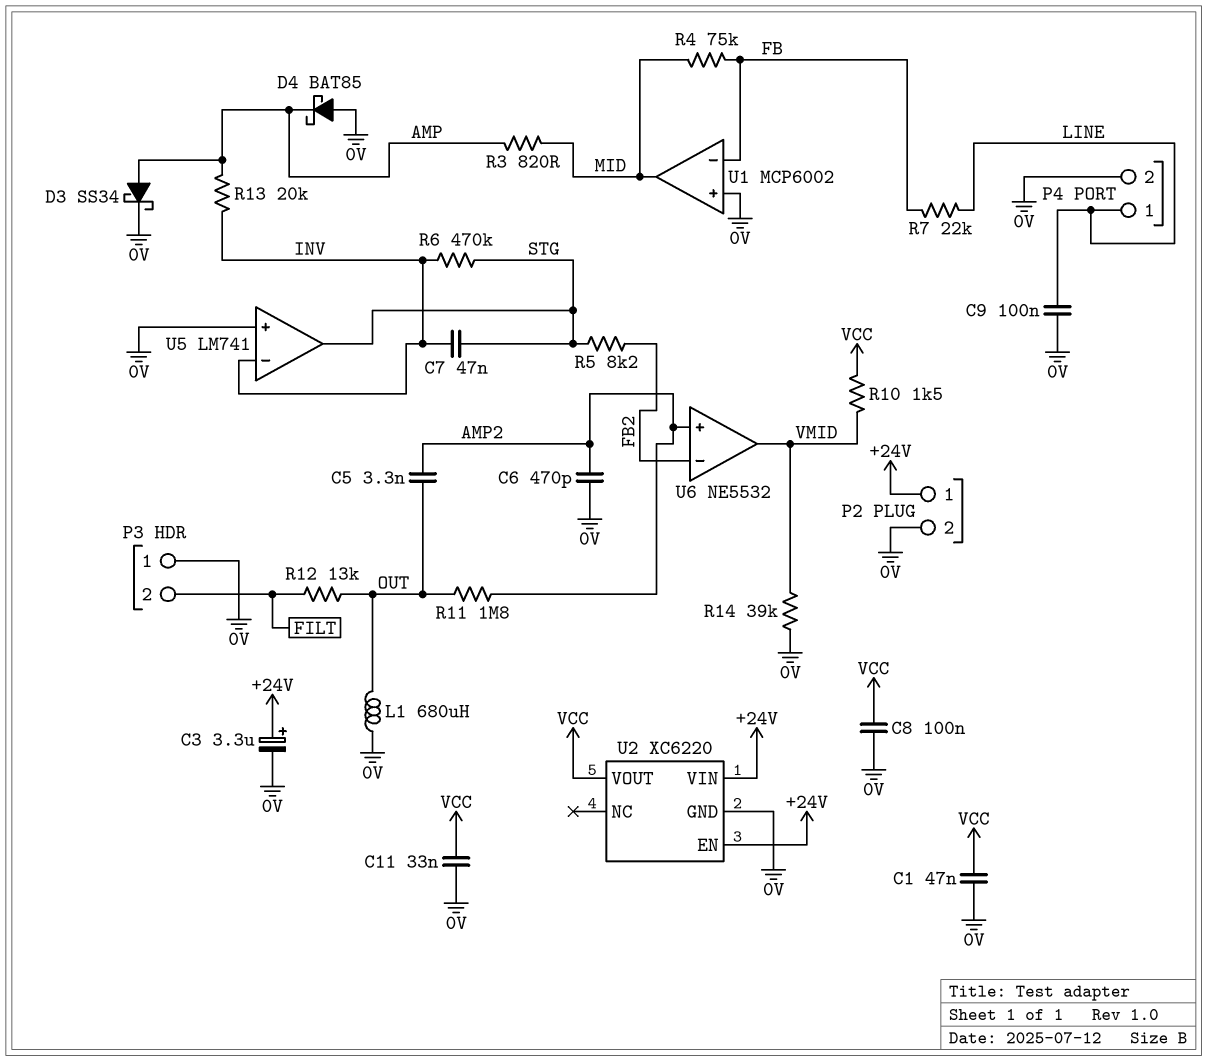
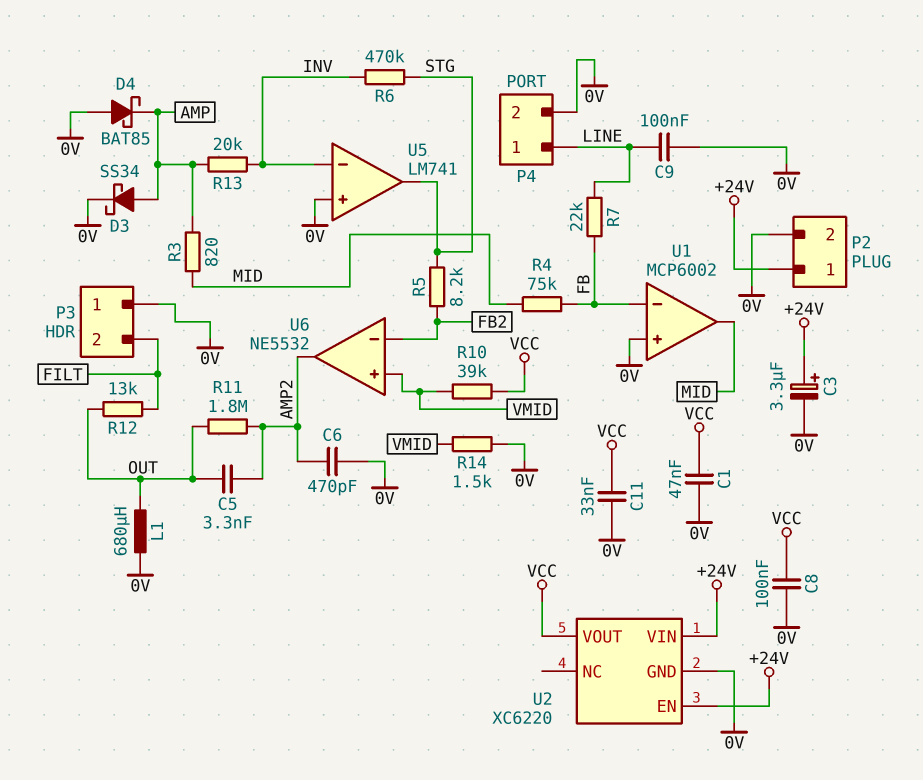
C7: 47nF (INV, STG) -> none
R10: 1.5k (VCC, VMID) -> 39k (VCC, VMID)
R14: 39k (0V, VMID) -> 1.5k (0V, VMID)
U6 pin in+: AMP2 -> VMID
U6 pin out: VMID -> AMP2

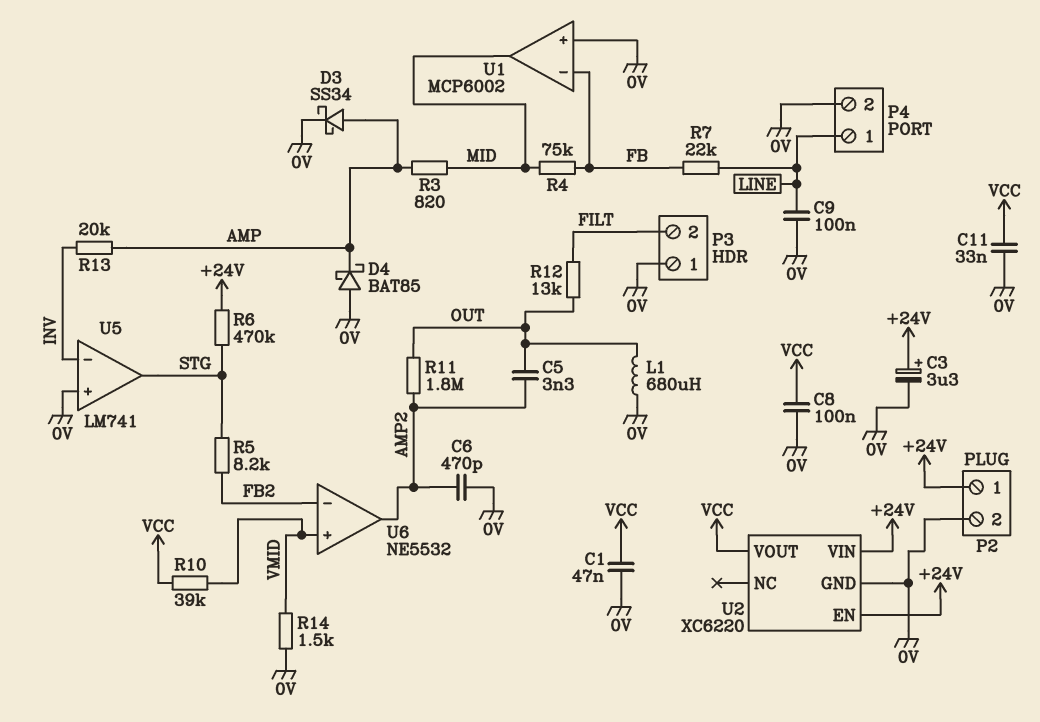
R6: 470k (INV, STG) -> 470k (+24V, STG)

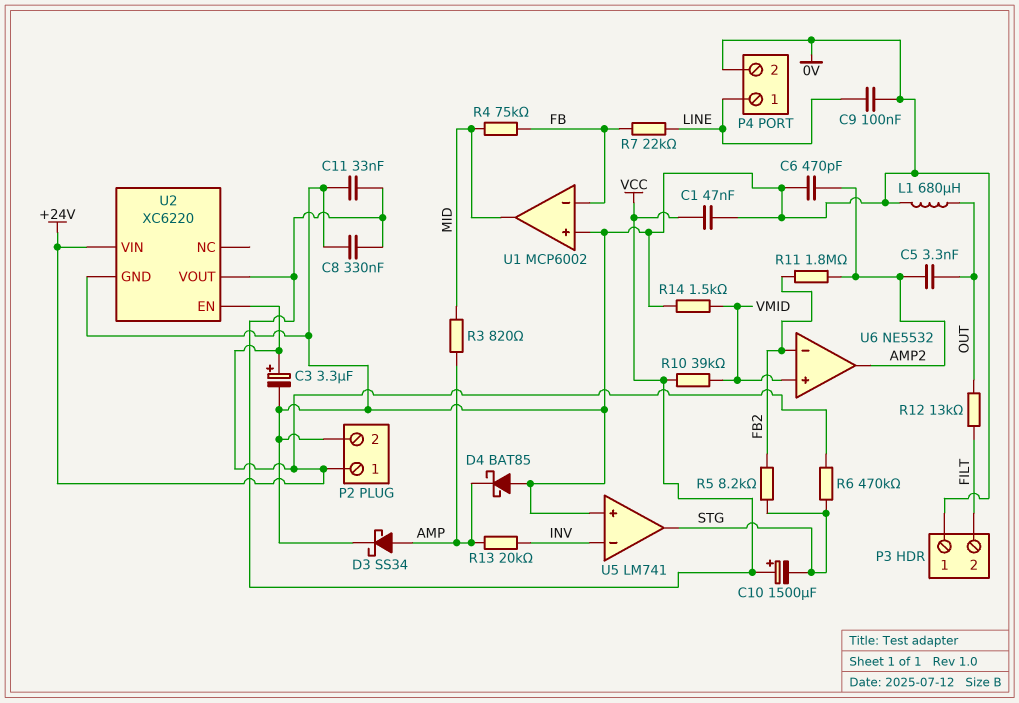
C8: 100nF (0V, VCC) -> 330nF (0V, VCC)
C10: none -> 1500uF (plus VCC, minus STG)
R11: 1.8M (AMP2, OUT) -> 1.8M (AMP2, FB2)

